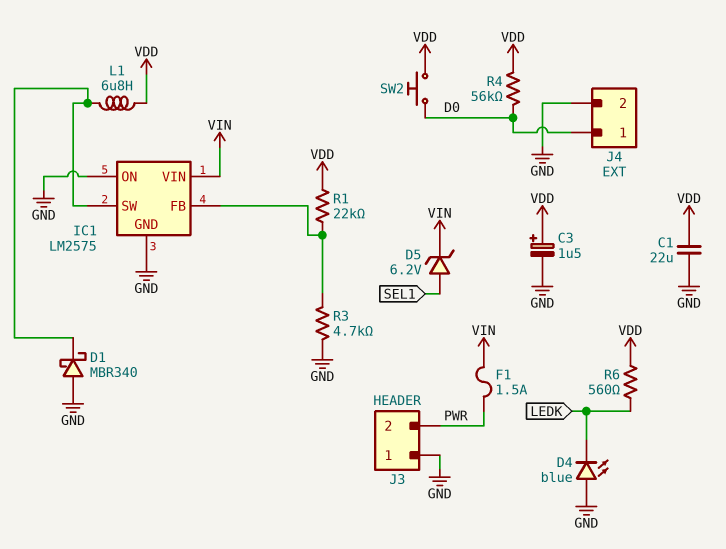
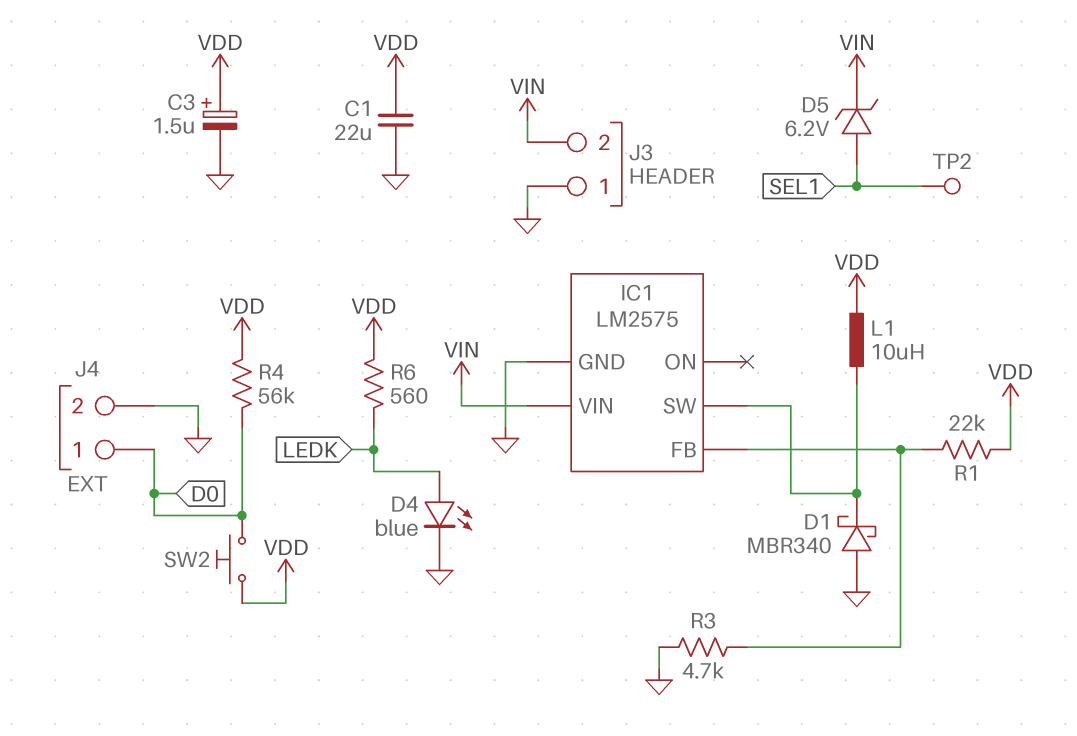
D4: LED blue (A GND, K LEDK) -> LED blue (A LEDK, K GND)
F1: 1.5A (PWR, VIN) -> none
IC1 pin ON: GND -> none
J3 pin 2: PWR -> VIN
L1: 6.8uH (IC1/SW, VDD) -> 10uH (IC1/SW, VDD)
TP2: none -> test point (SEL1)

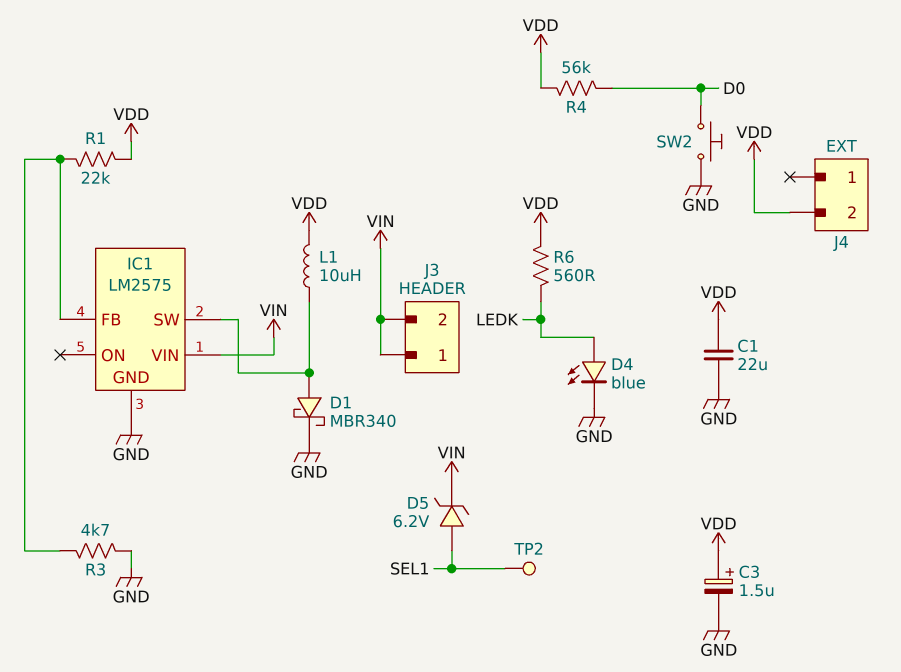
D1: schottky MBR340 (A GND, K IC1/SW) -> schottky MBR340 (A IC1/SW, K GND)
J3 pin 1: GND -> VIN
J4 pin 1: D0 -> none
J4 pin 2: GND -> VDD
SW2: button (D0, VDD) -> button (D0, GND)

